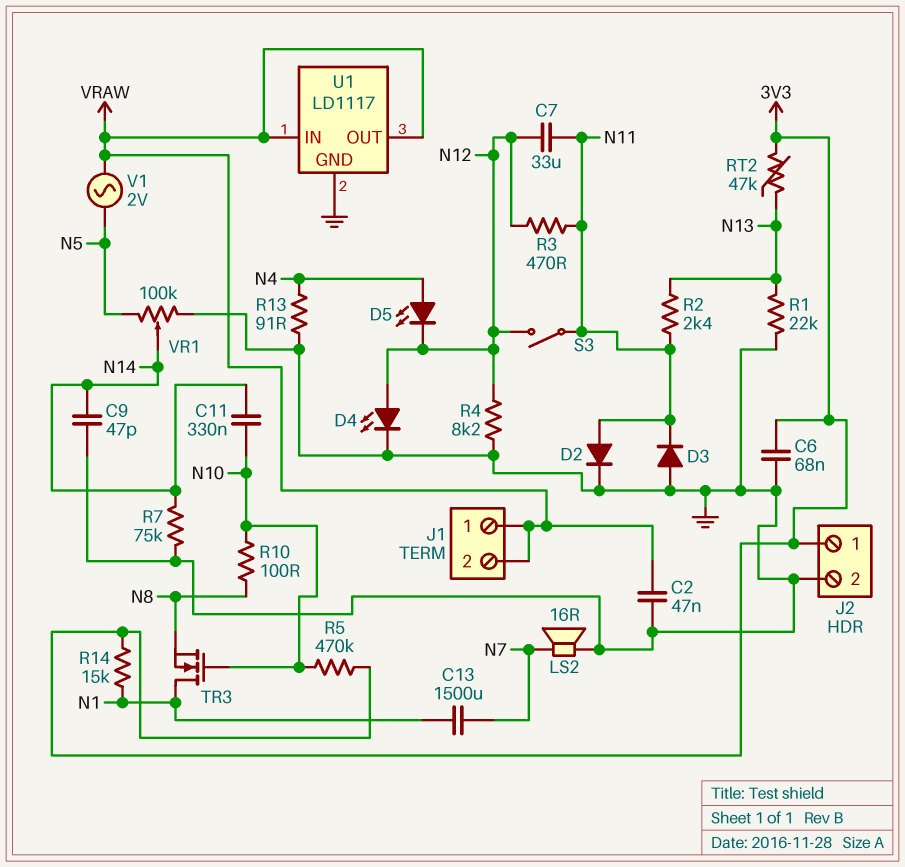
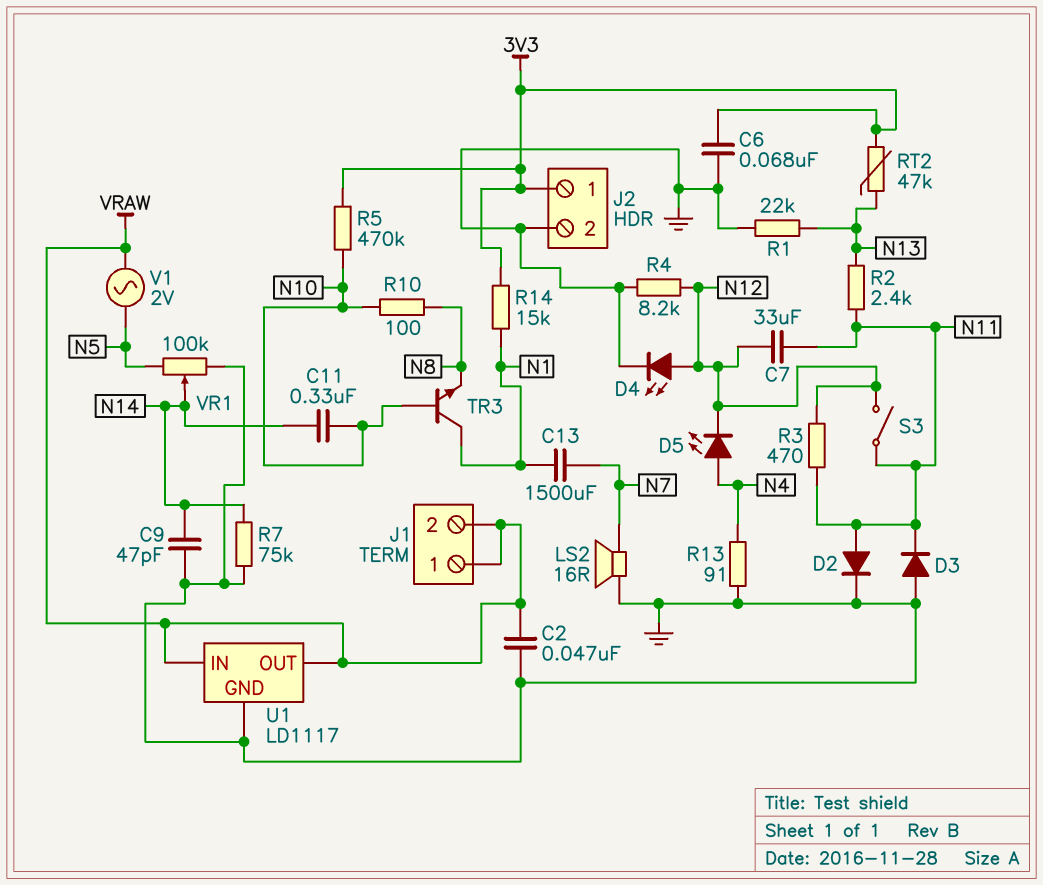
TR3: NMOS (G N10, D N1, S N8) -> NPN (B N10, C N1, E N8)

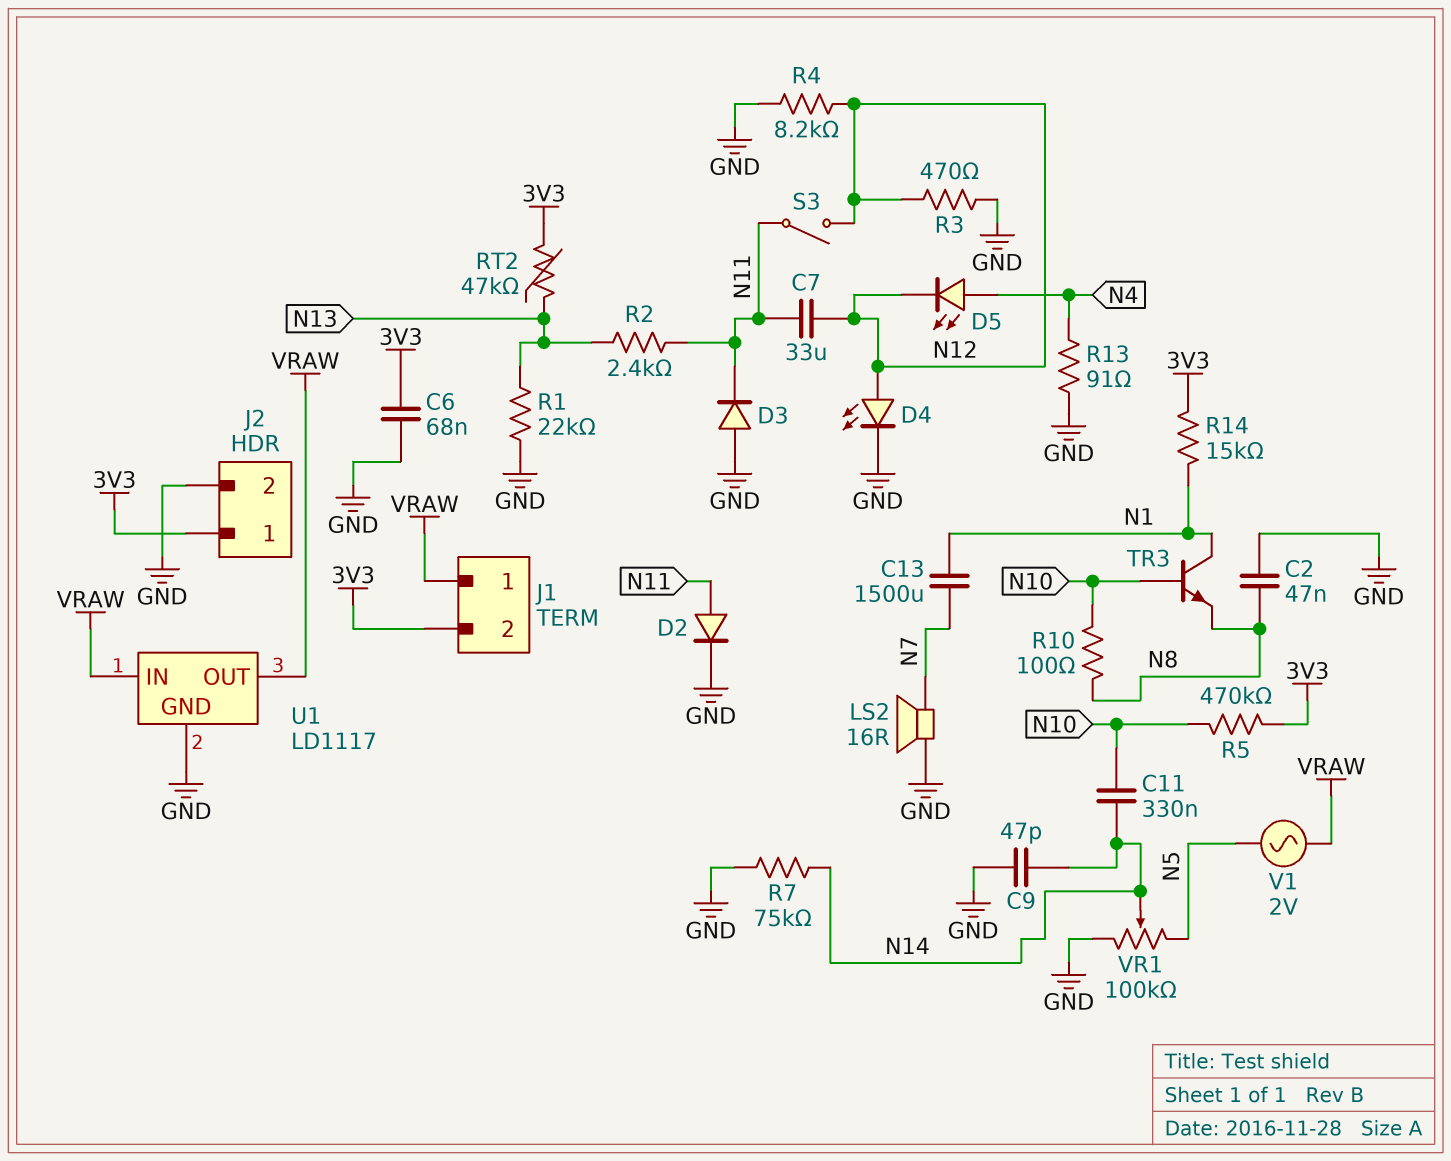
C2: 47nF (GND, VRAW) -> 47nF (GND, N8)
J1 pin 2: VRAW -> 3V3
R3: 470 (N11, N12) -> 470 (GND, N12)

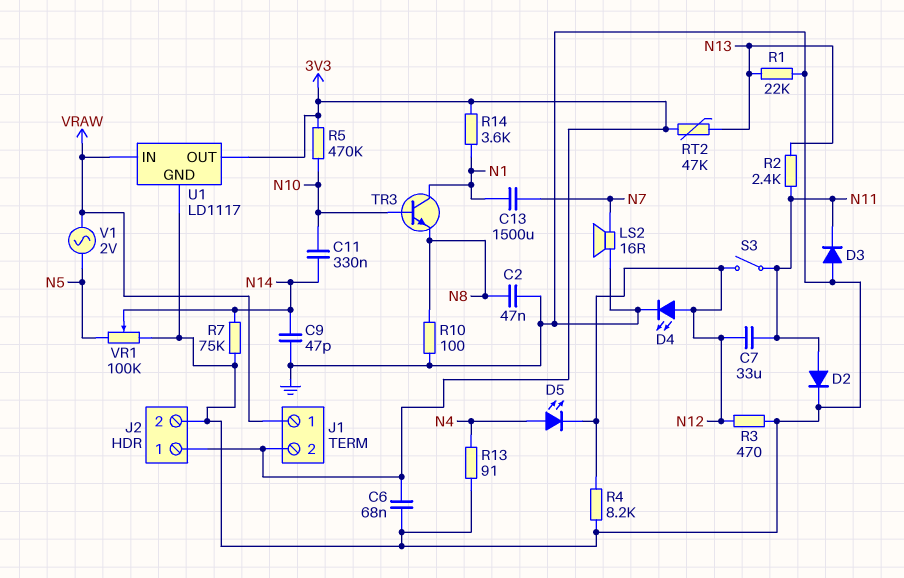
R10: 100 (N8, N10) -> 100 (GND, N8)
R14: 15k (3V3, N1) -> 3.6k (3V3, N1)
U1 pin OUT: VRAW -> 3V3

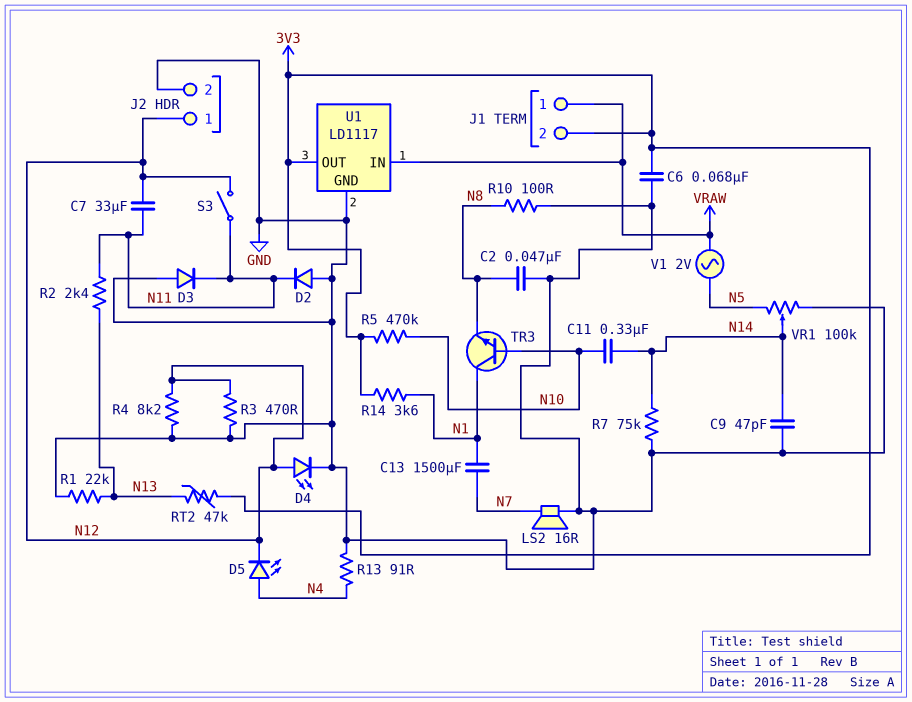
D2: diode (A N11, K GND) -> diode (A GND, K N11)
J2 pin 1: 3V3 -> N12

